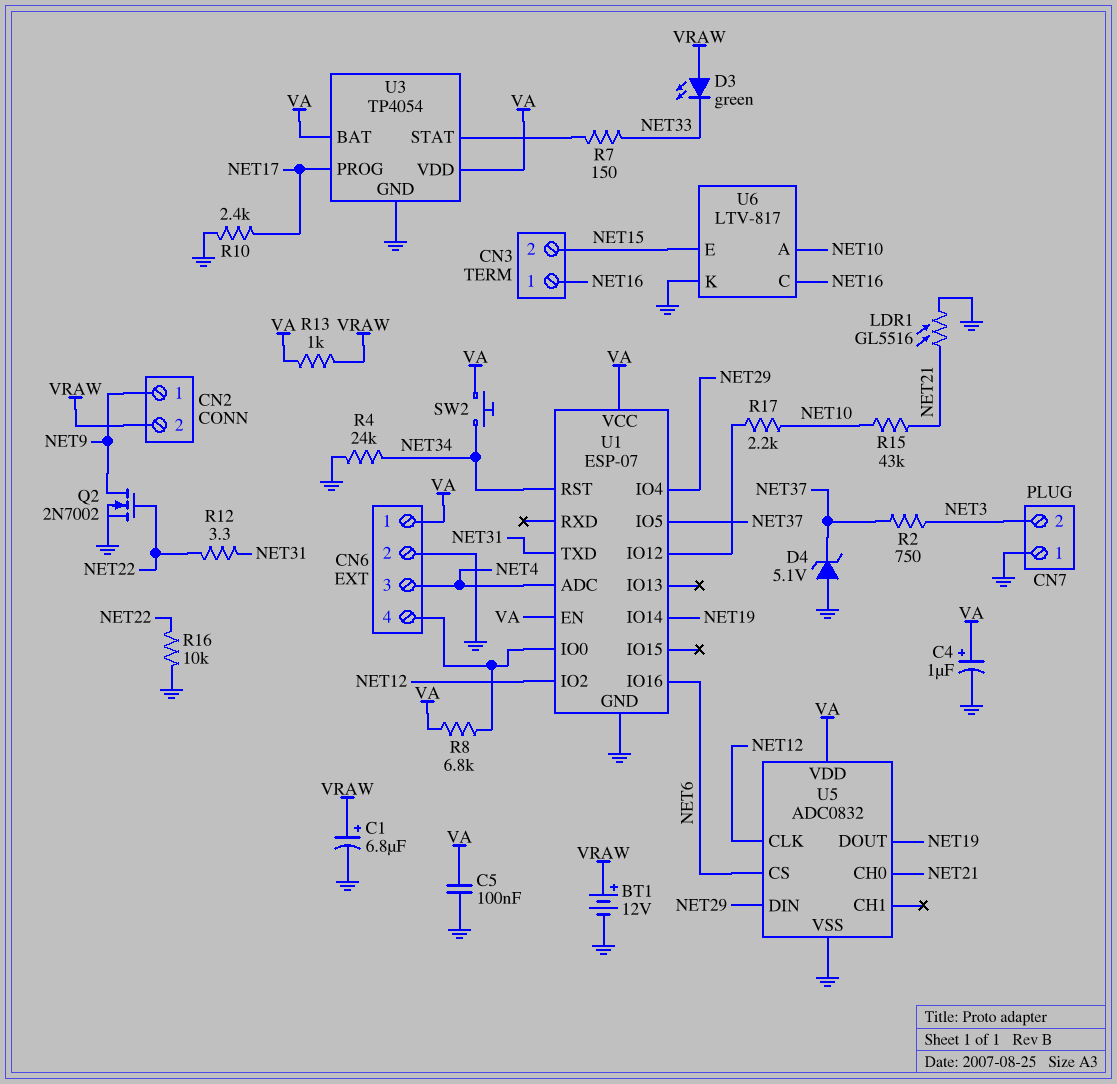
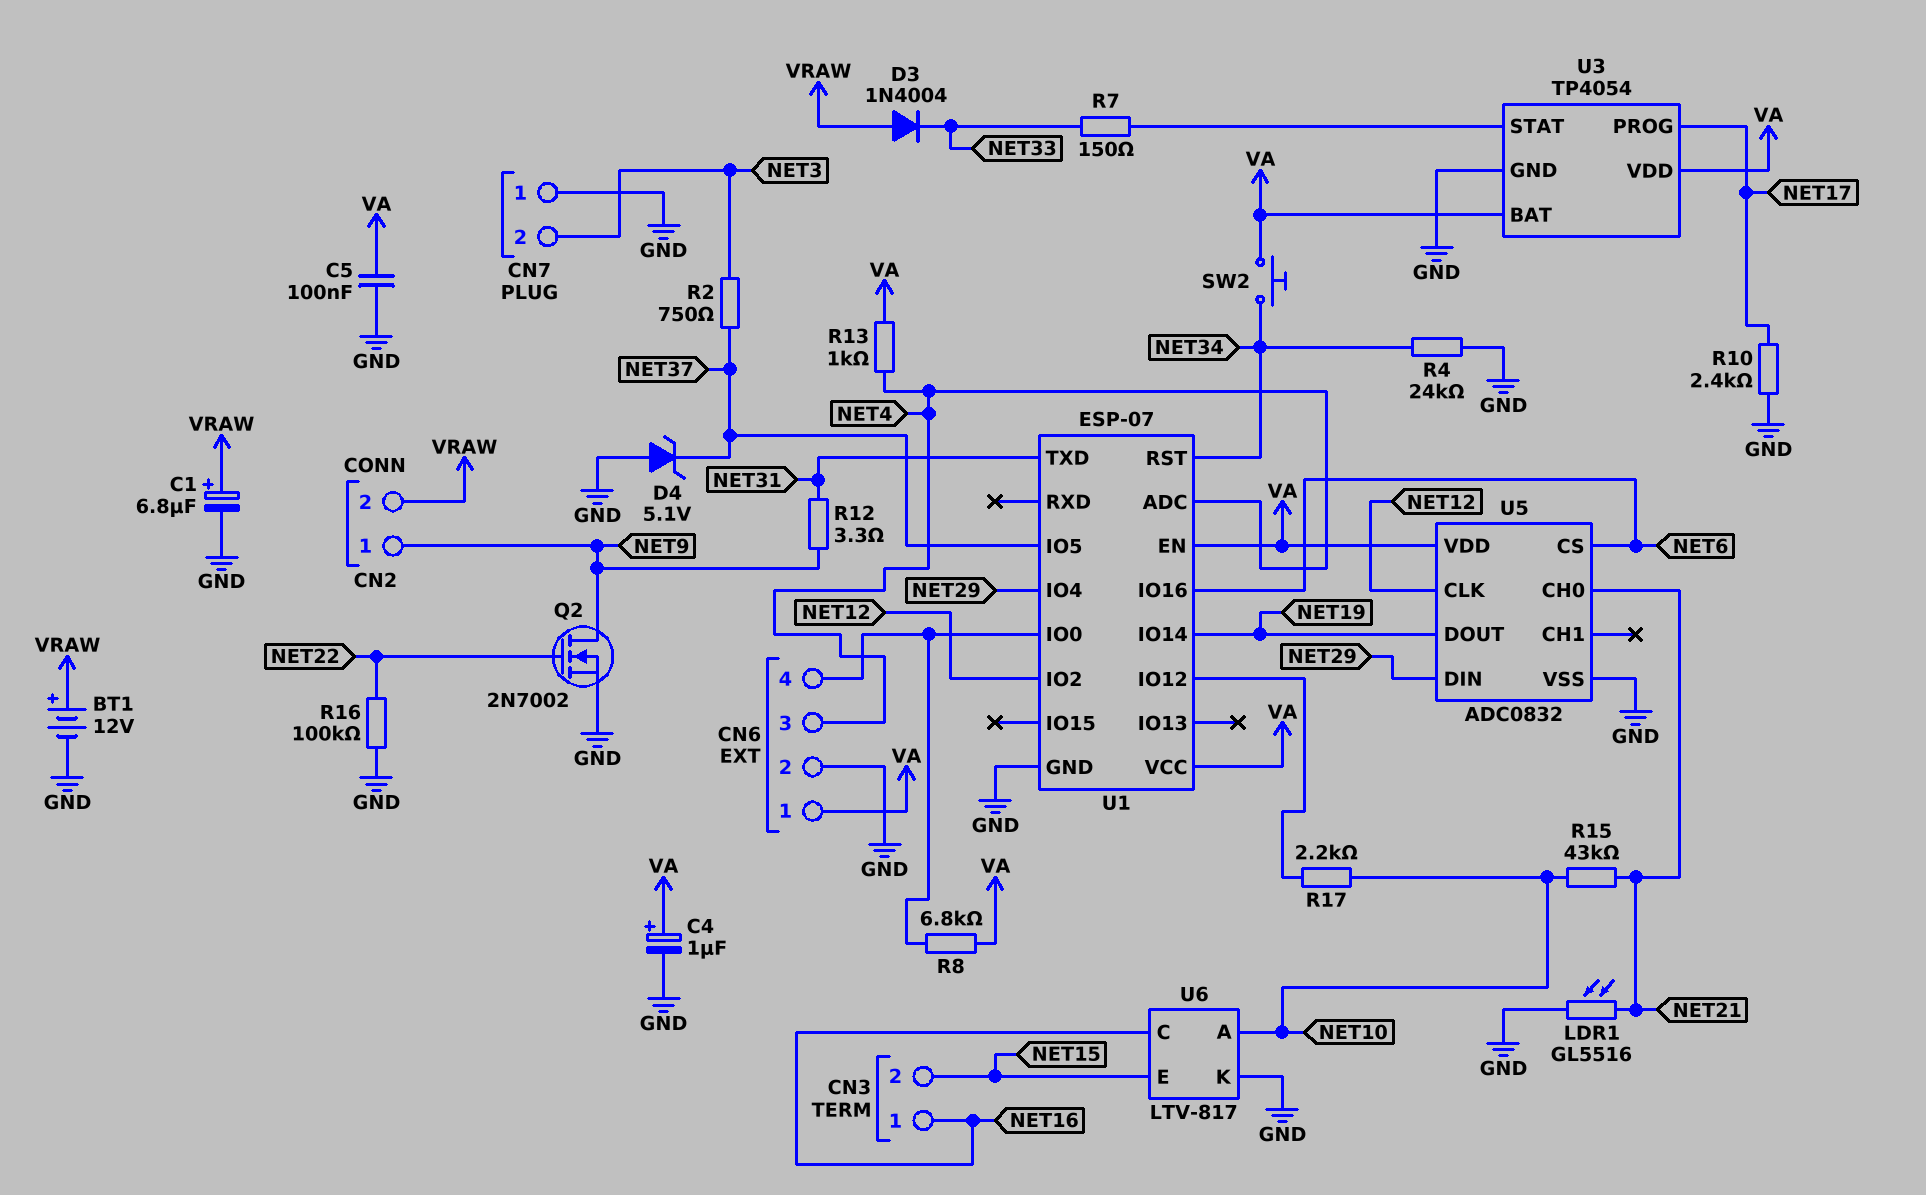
D3: LED green (A VRAW, K NET33) -> diode 1N4004 (A VRAW, K NET33)
R12: 3.3 (NET22, NET31) -> 3.3 (NET9, NET31)
R13: 1k (VA, VRAW) -> 1k (NET4, VA)
R16: 10k (GND, NET22) -> 100k (GND, NET22)

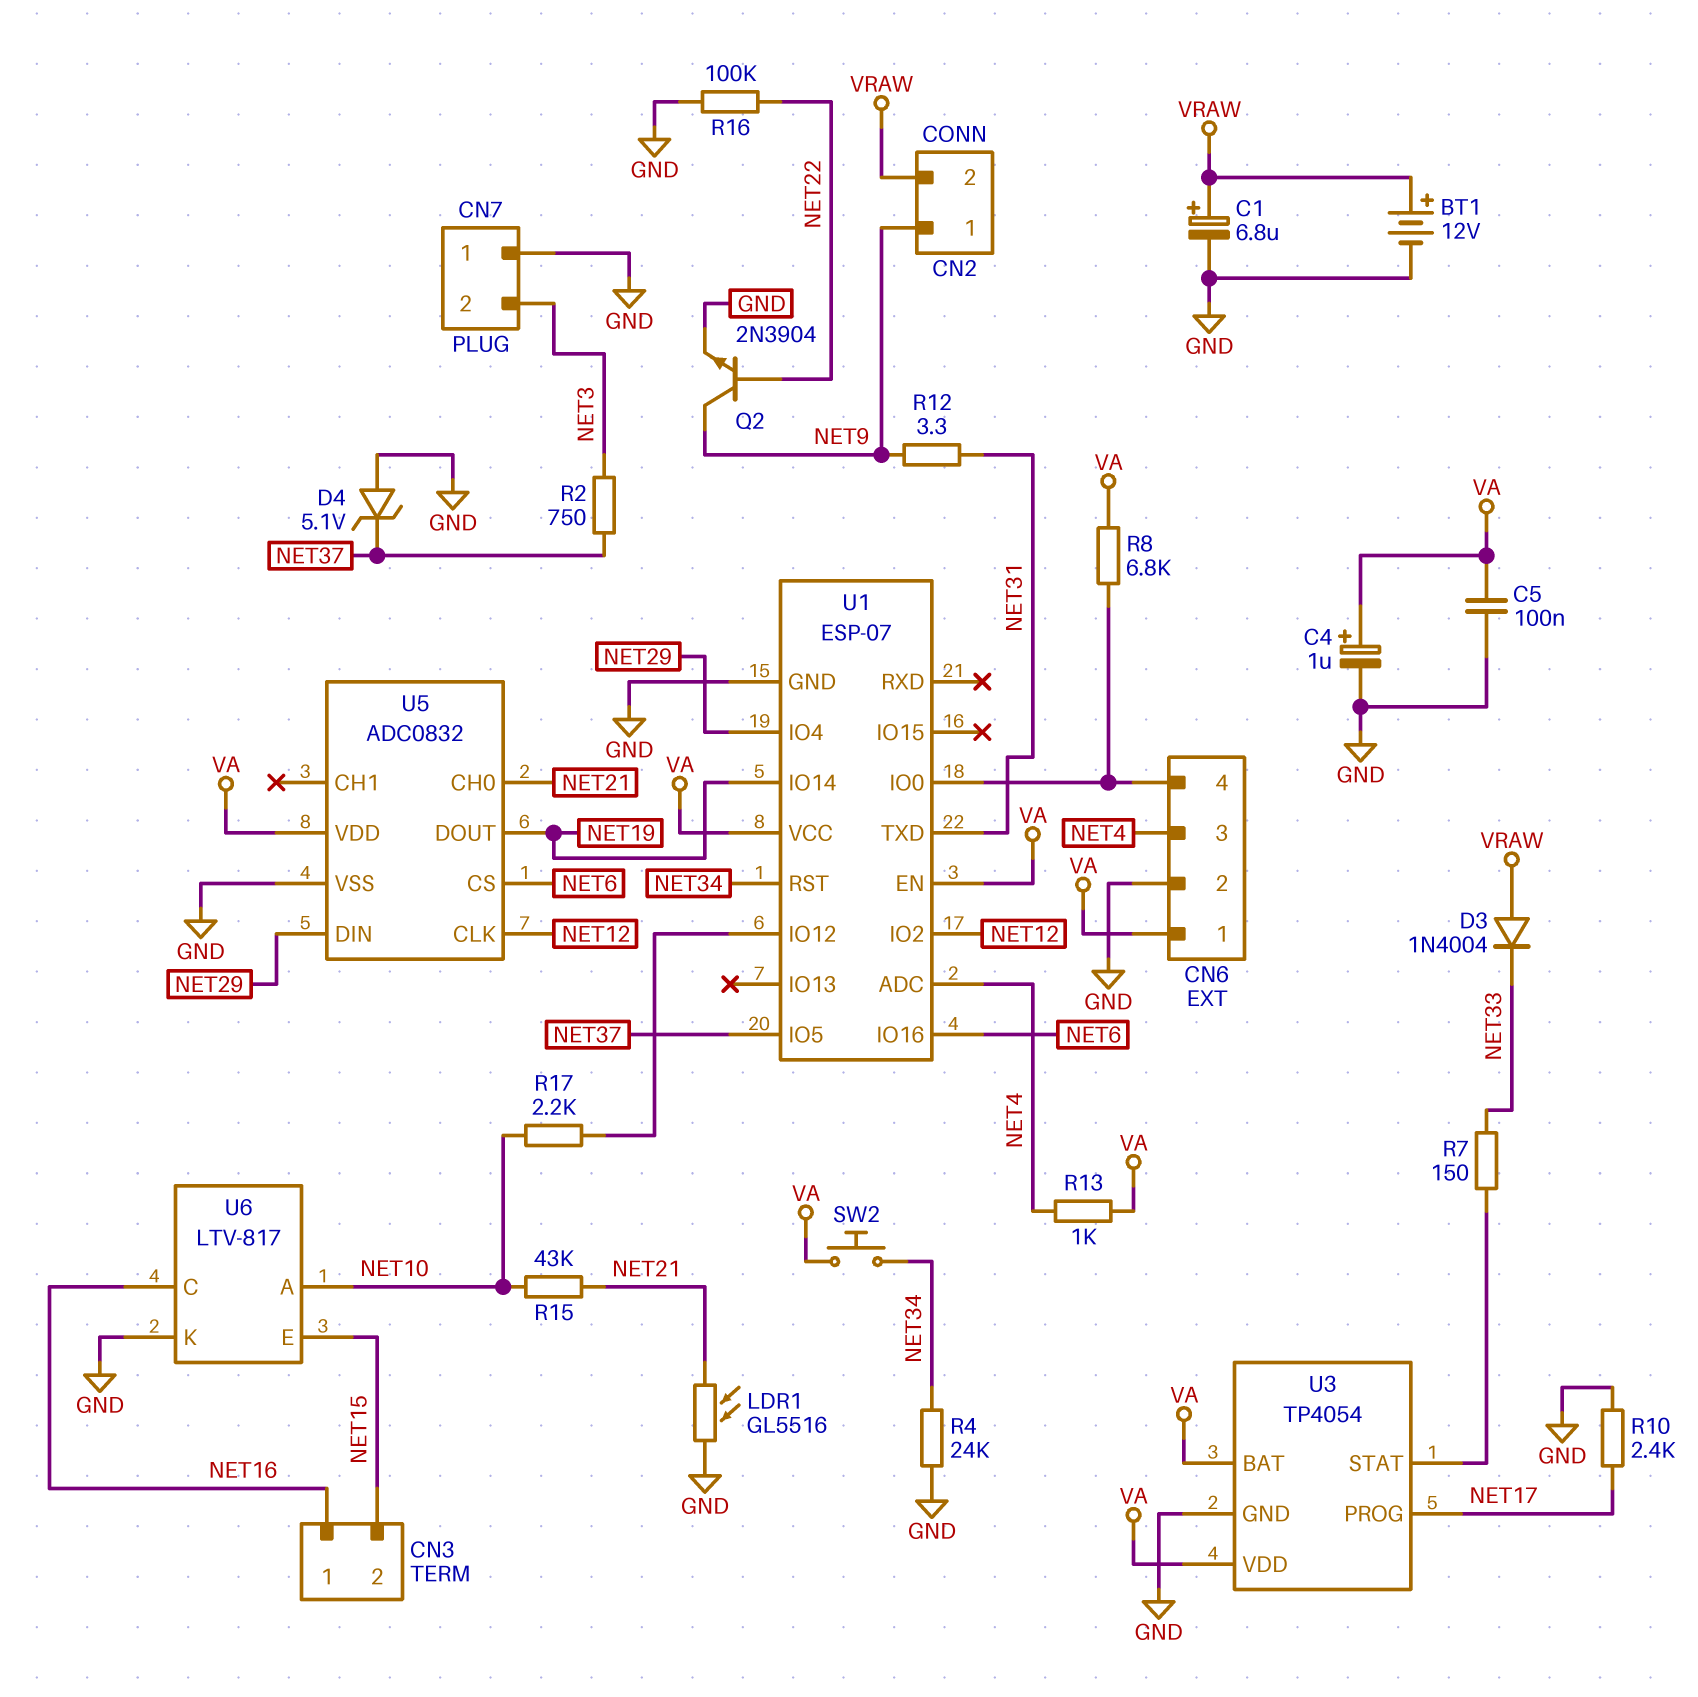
Q2: NMOS 2N7002 (G NET22, D NET9, S GND) -> NPN 2N3904 (B NET22, C NET9, E GND)

